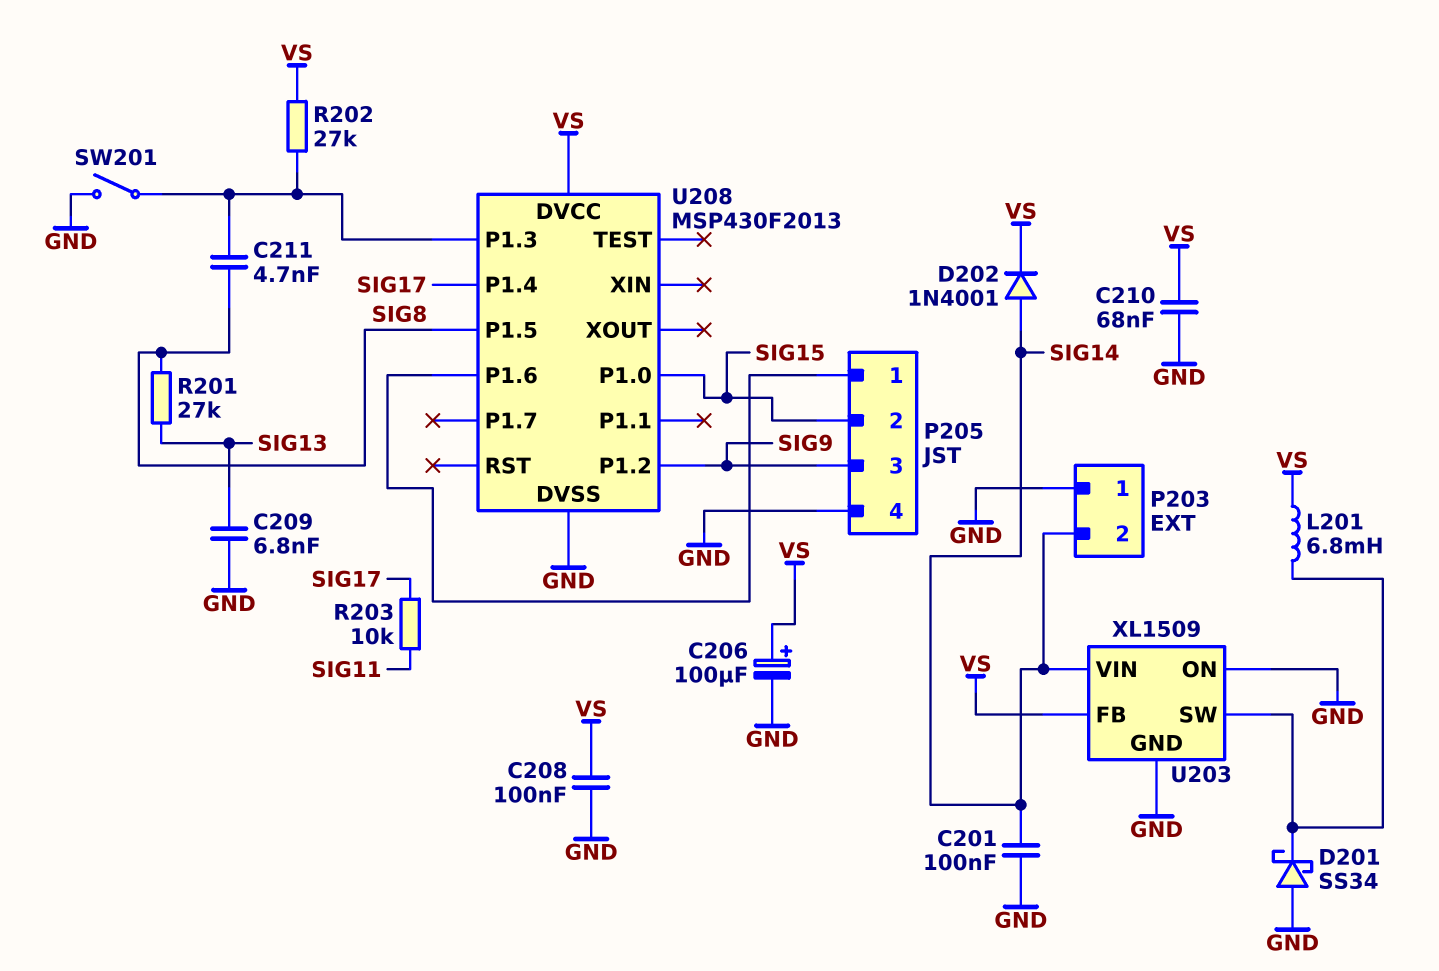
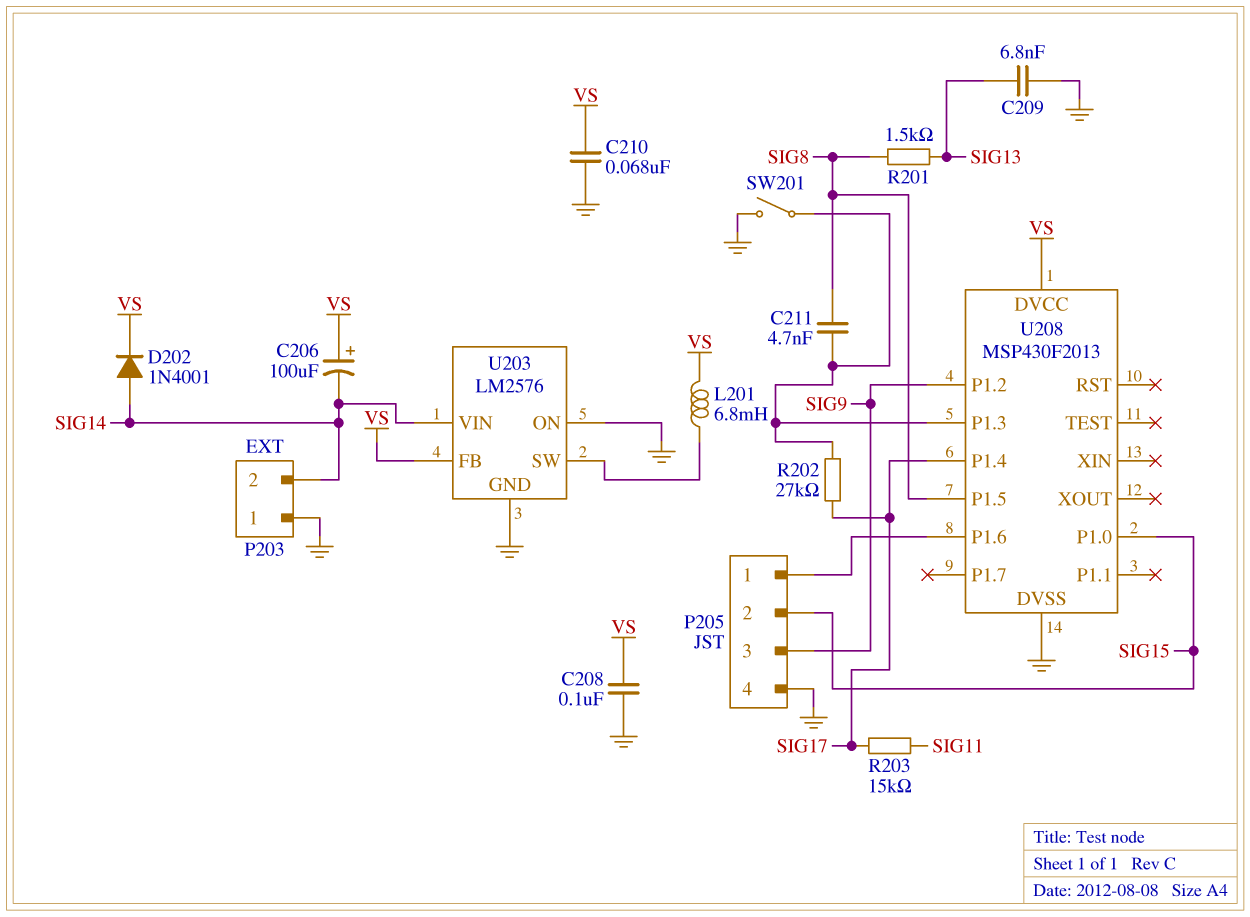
C201: 100nF (GND, SIG14) -> none
C206: 100uF (plus VS, minus GND) -> 100uF (plus VS, minus SIG14)
D201: schottky SS34 (A GND, K U203/SW) -> none
R201: 27k (SIG8, SIG13) -> 1.5k (SIG8, SIG13)
R202: 27k (U208/P1.3, VS) -> 27k (SIG17, U208/P1.3)
R203: 10k (SIG11, SIG17) -> 15k (SIG11, SIG17)
U203: XL1509 -> LM2576

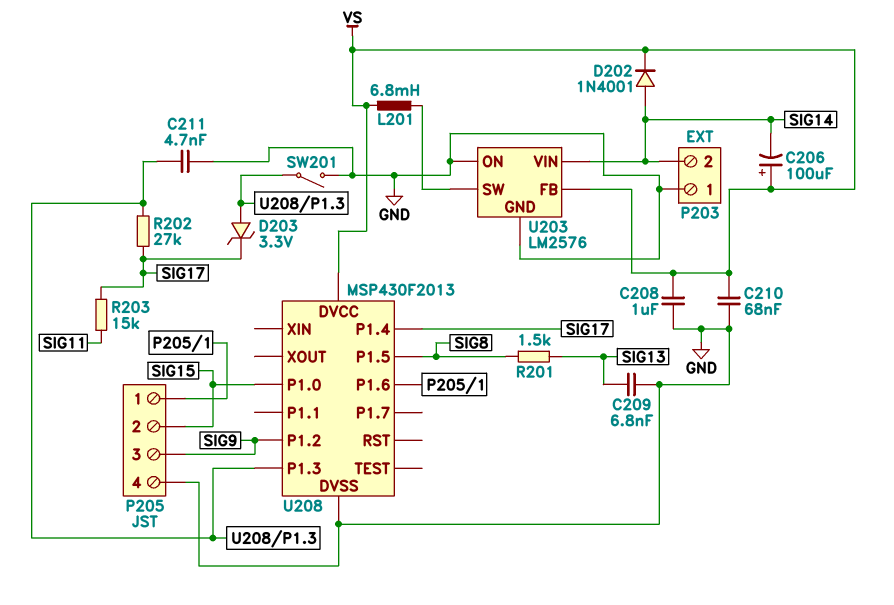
C208: 100nF (GND, VS) -> 1uF (GND, VS)
C211: 4.7nF (SIG8, U208/P1.3) -> 4.7nF (GND, U208/P1.3)
D203: none -> zener 3.3V (A U208/P1.3, K SIG17)

